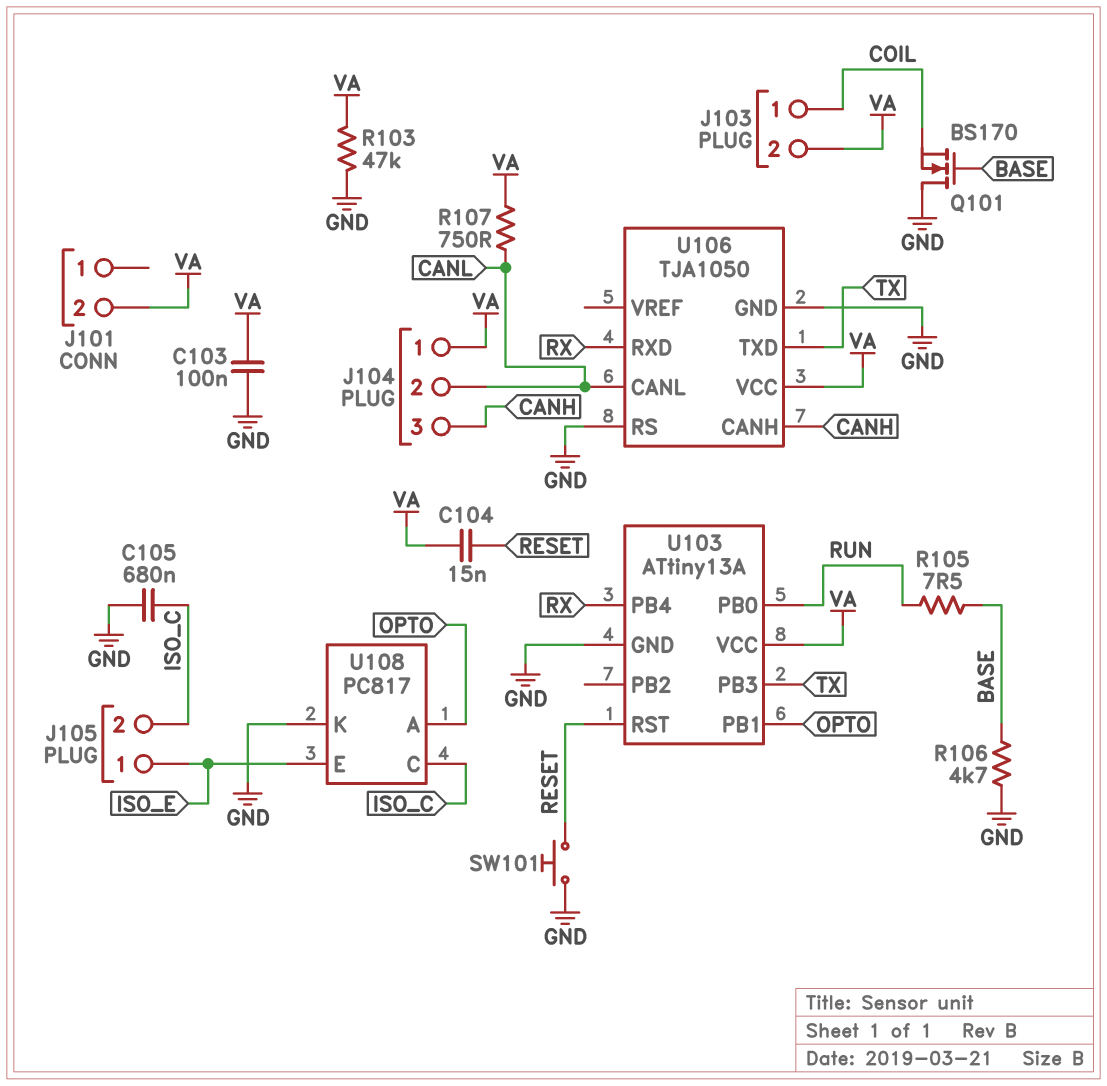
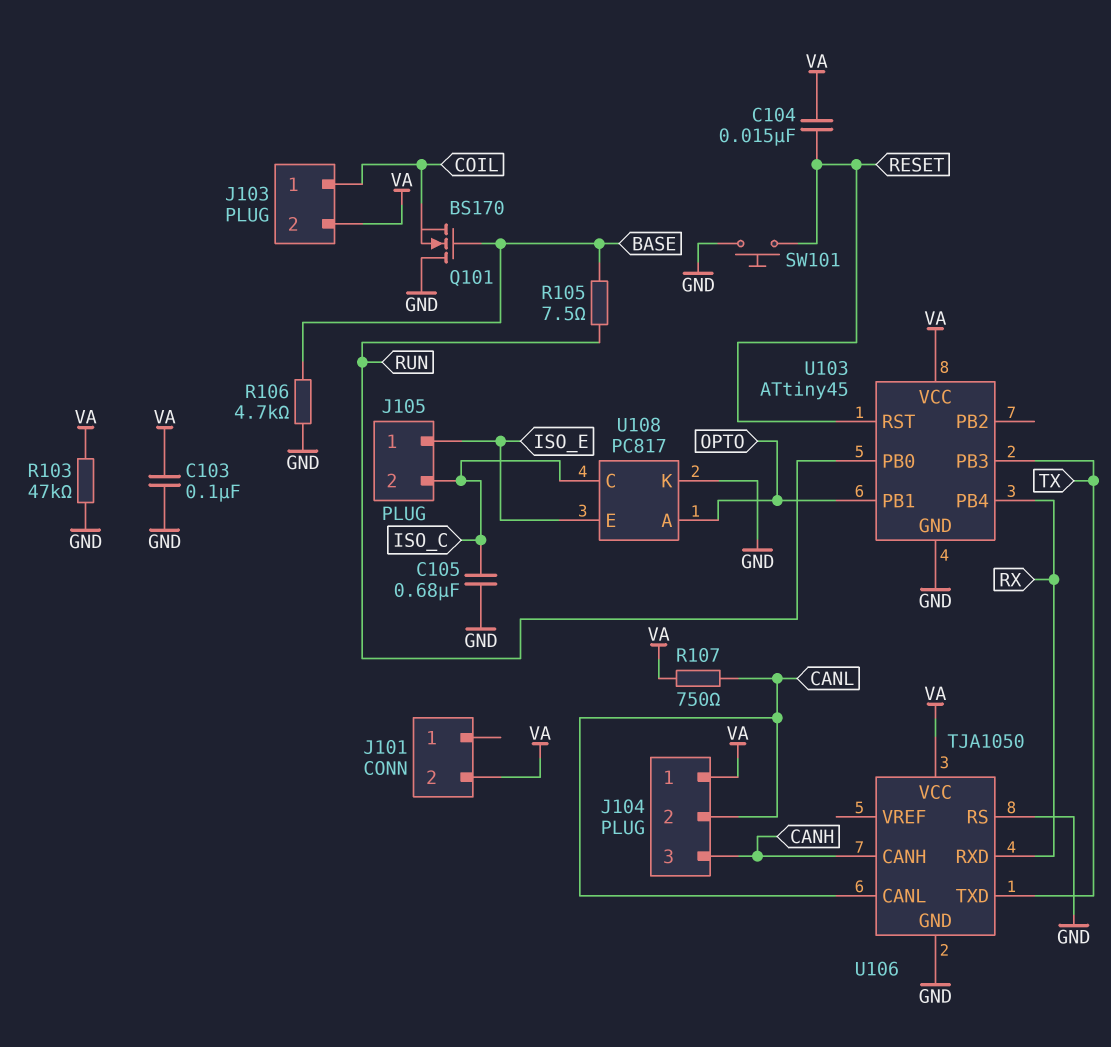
U103: ATtiny13A -> ATtiny45

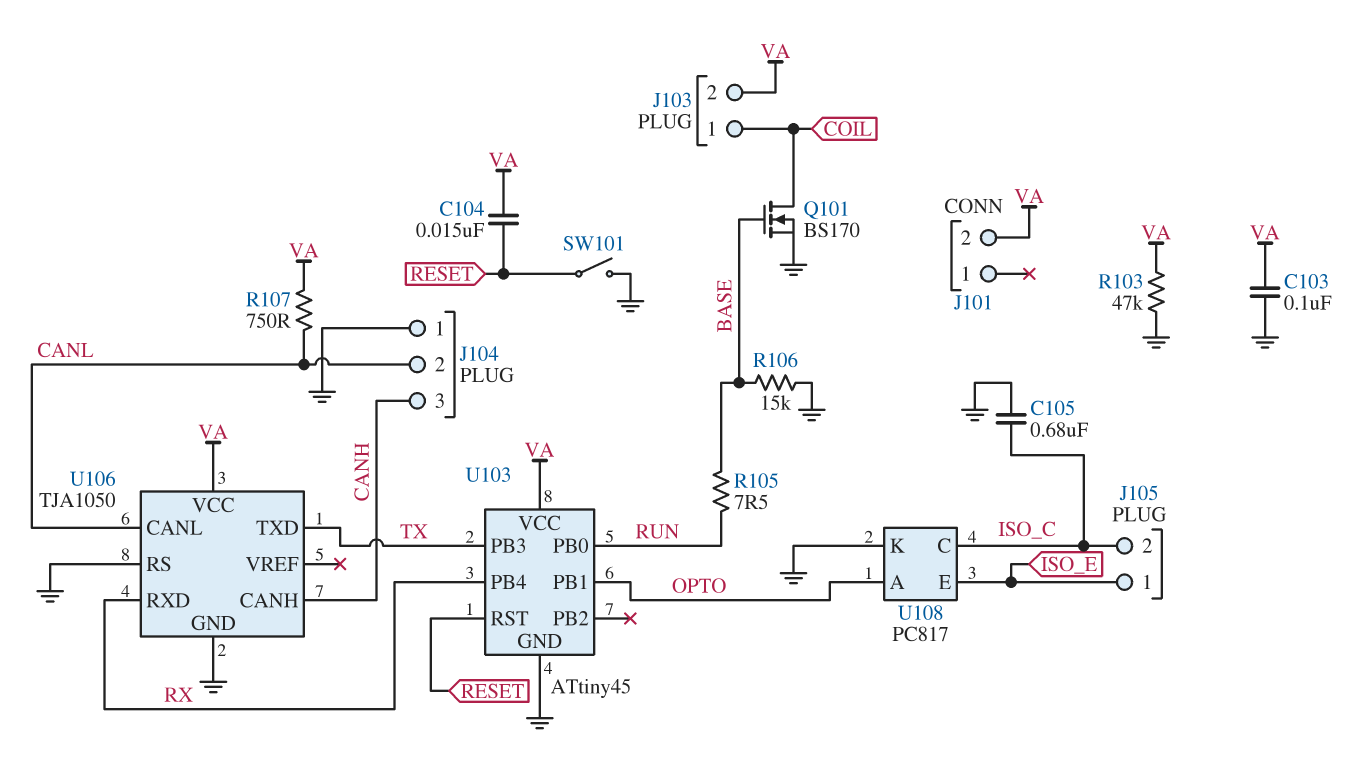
J104 pin 1: VA -> GND
Q101: NMOS BS170 (G BASE, D GND, S COIL) -> NMOS BS170 (G BASE, D COIL, S GND)
R106: 4.7k (BASE, GND) -> 15k (BASE, GND)
SW101: button (GND, RESET) -> switch (GND, RESET)

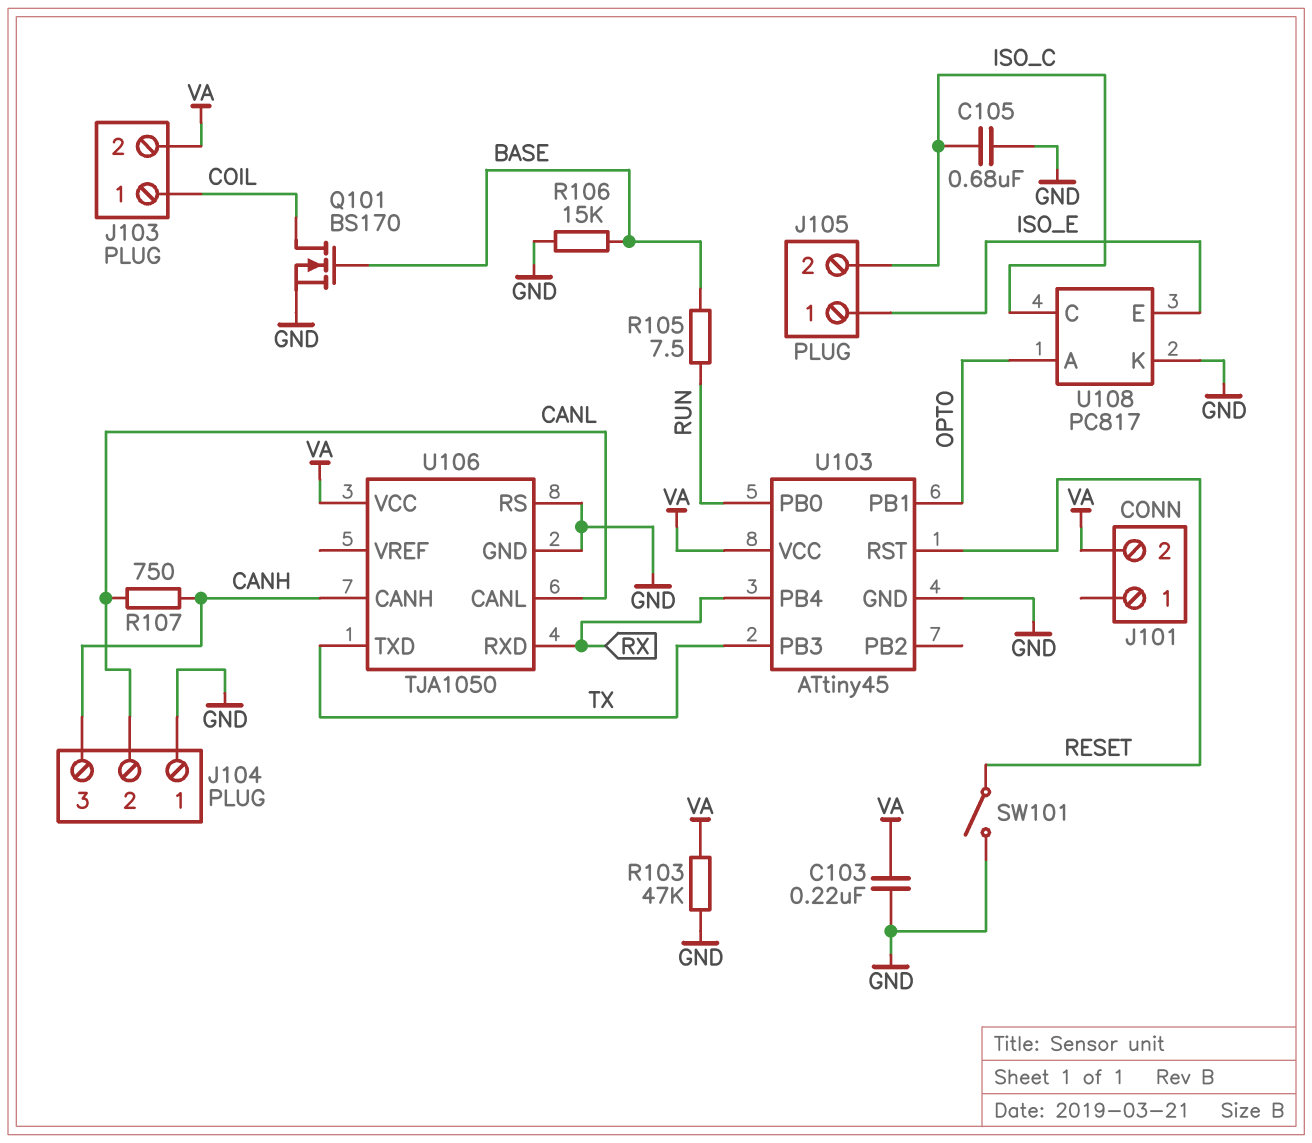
C103: 100nF (GND, VA) -> 220nF (GND, VA)
C104: 15nF (RESET, VA) -> none
R107: 750 (CANL, VA) -> 750 (CANH, CANL)

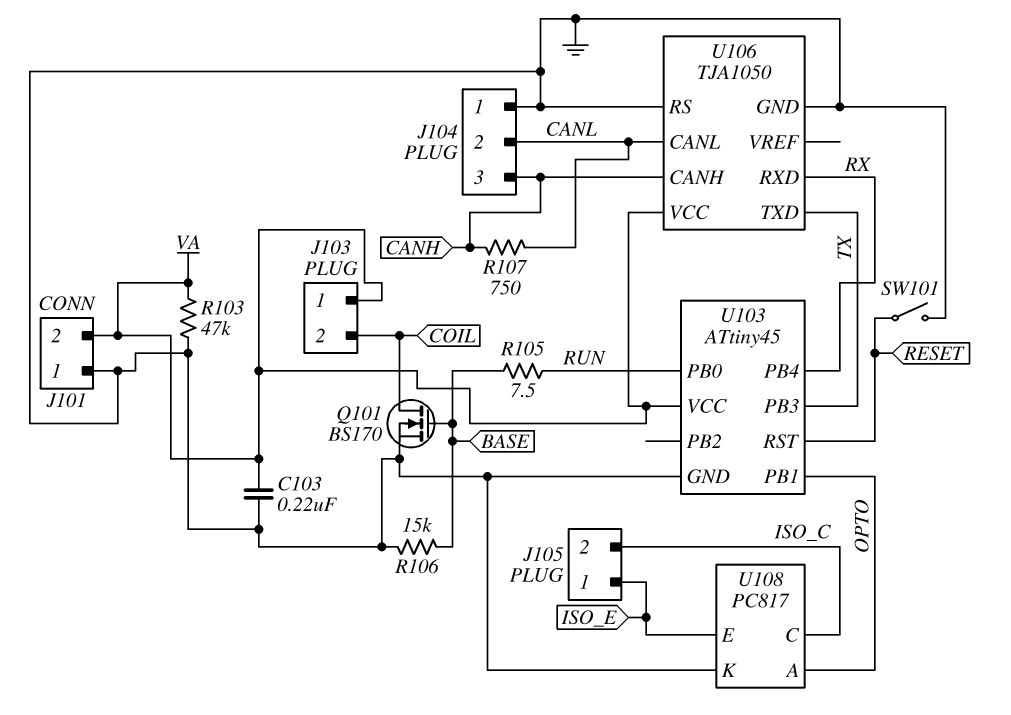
C105: 680nF (GND, ISO_C) -> none
J101 pin 1: none -> GND
J103 pin 1: COIL -> VA
J103 pin 2: VA -> COIL

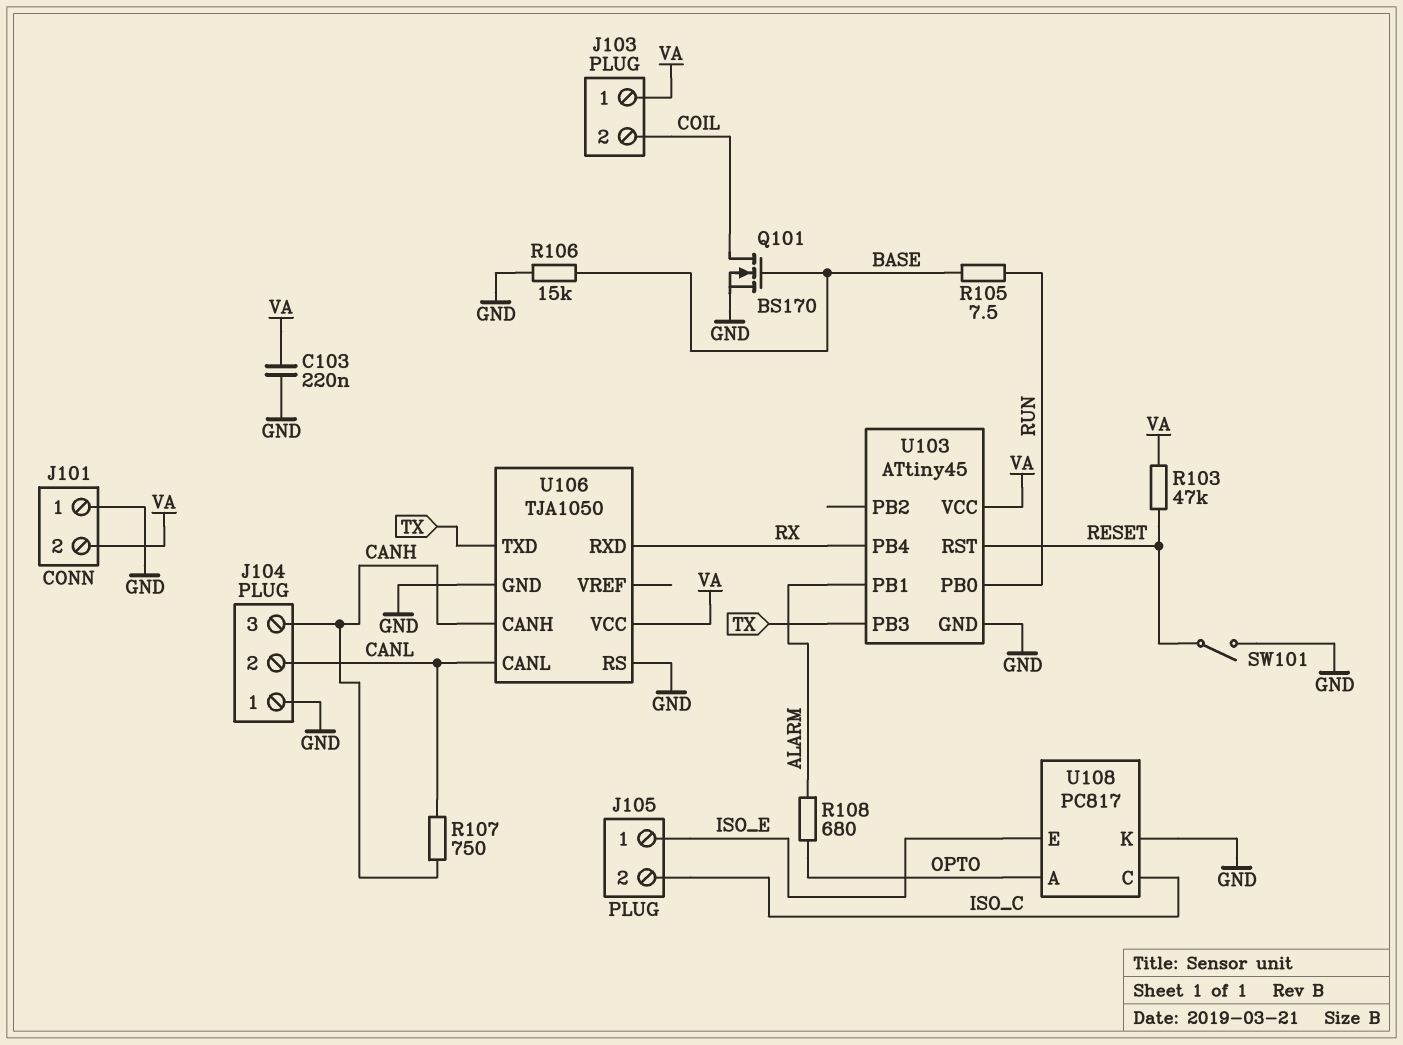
R103: 47k (GND, VA) -> 47k (RESET, VA)
R108: none -> 680 (ALARM, OPTO)
U103 pin PB1: OPTO -> ALARM

